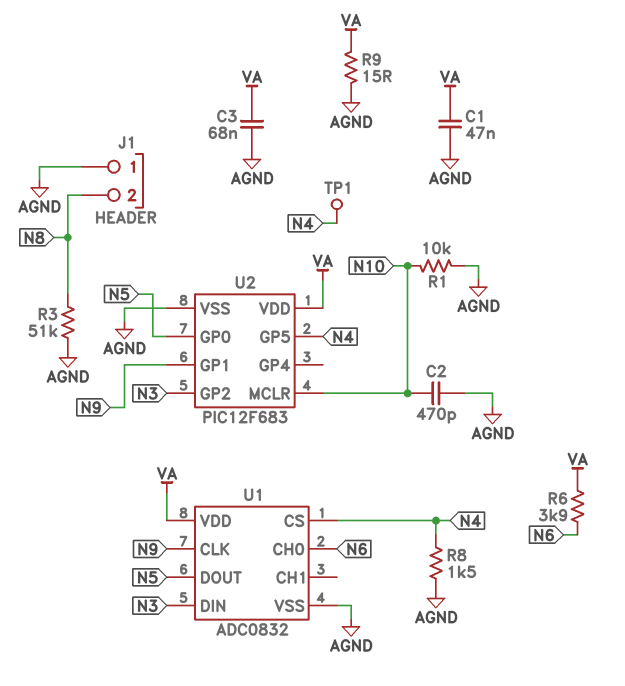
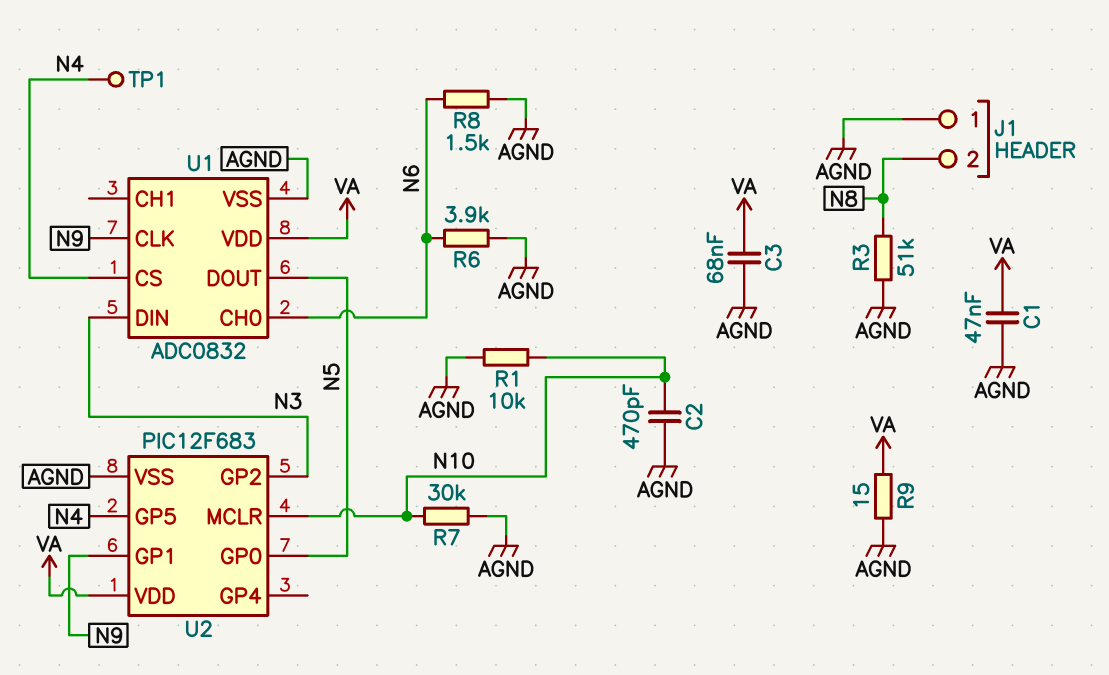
R6: 3.9k (N6, VA) -> 3.9k (AGND, N6)
R7: none -> 30k (AGND, N10)
R8: 1.5k (AGND, N4) -> 1.5k (AGND, N6)

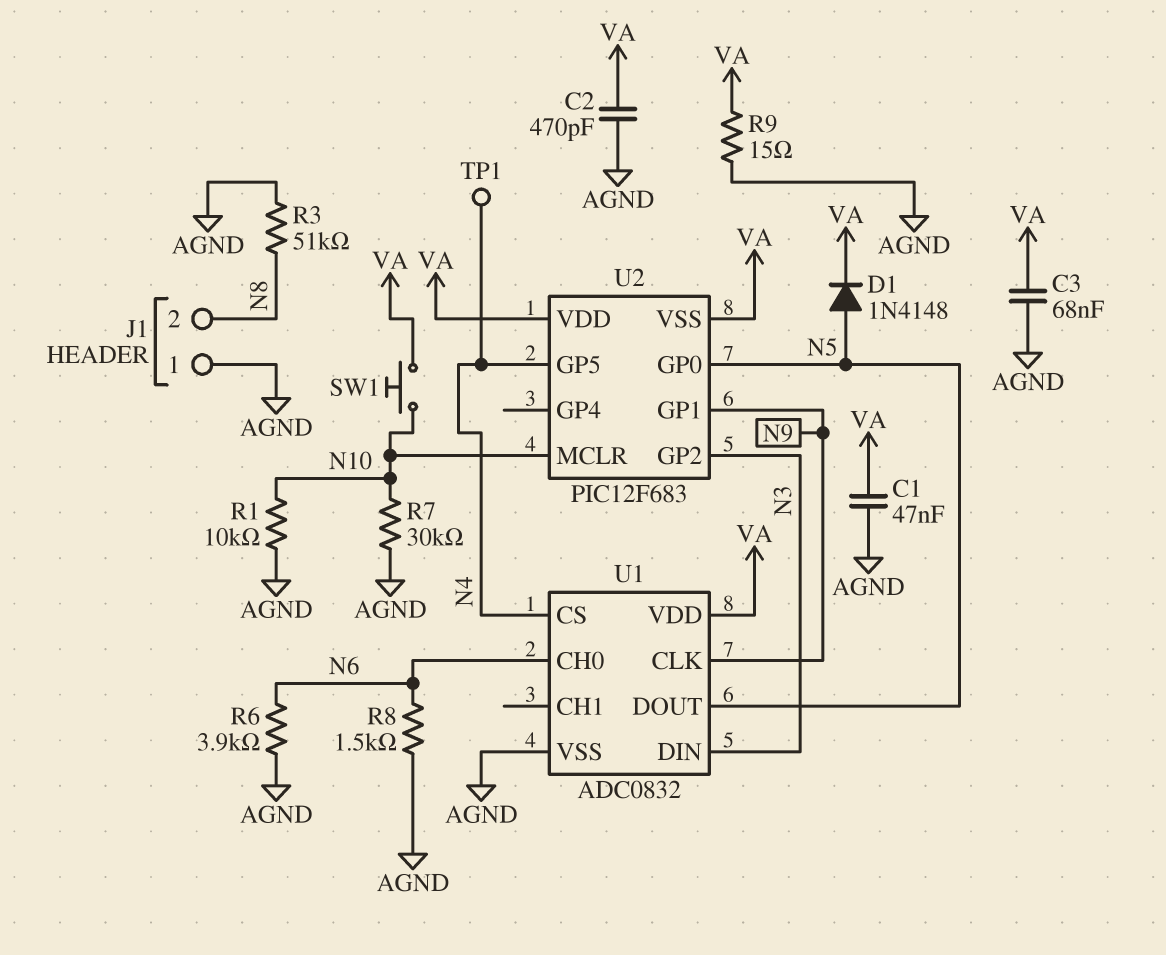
C2: 470pF (AGND, N10) -> 470pF (AGND, VA)
D1: none -> diode 1N4148 (A N5, K VA)
SW1: none -> button (N10, VA)
U2 pin VSS: AGND -> VA

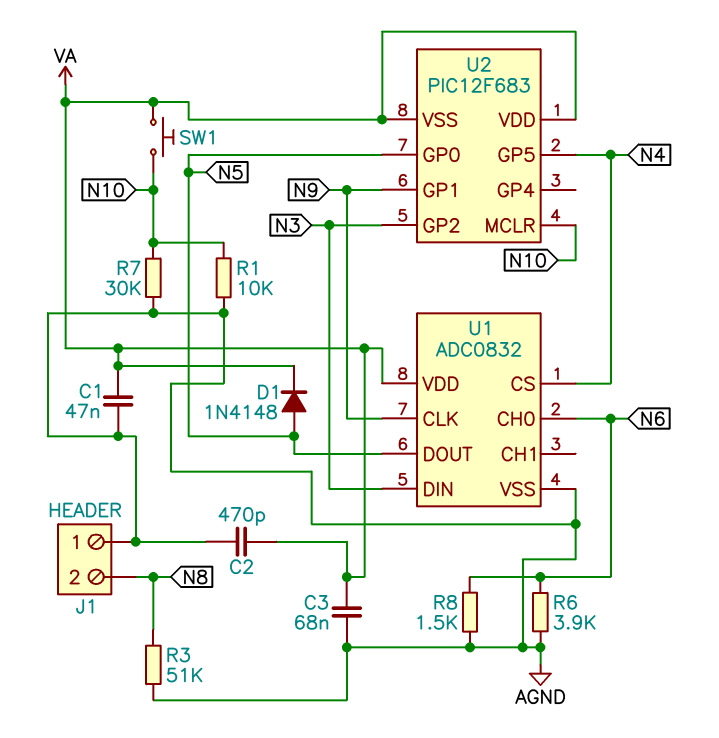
R9: 15 (AGND, VA) -> none
TP1: test point (N4) -> none

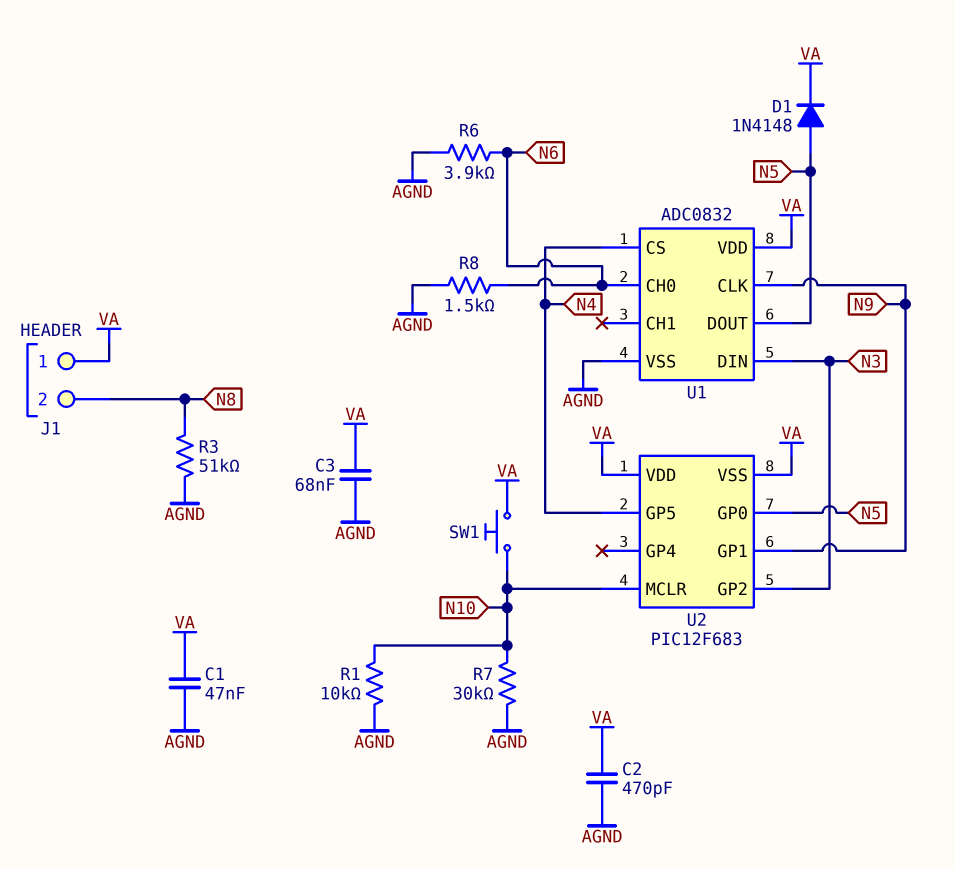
J1 pin 1: AGND -> VA

